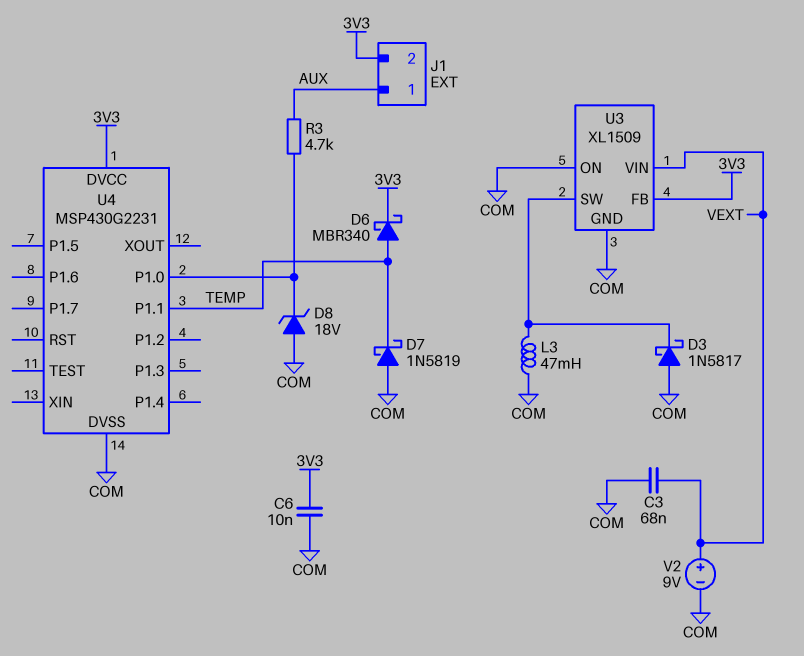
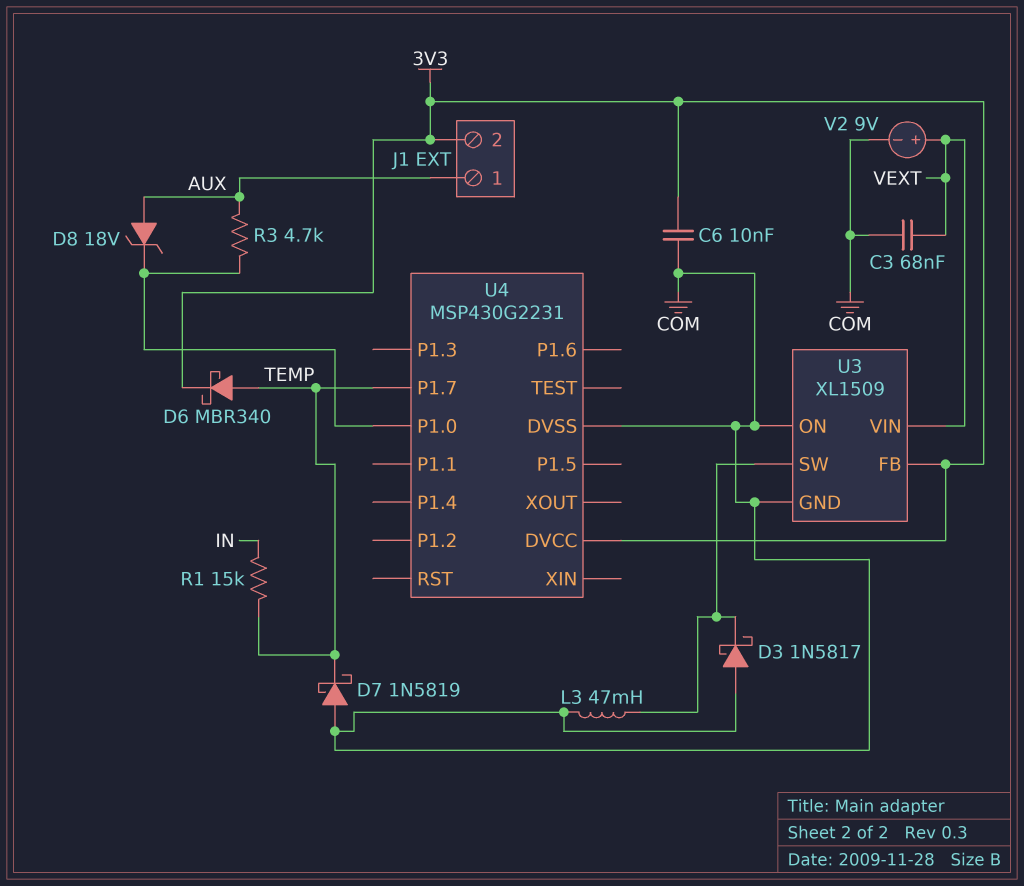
D8: zener 18V (A COM, K U4/P1.0) -> zener 18V (A AUX, K U4/P1.0)
R1: none -> 15k (IN, TEMP)
U4 pin P1.1: TEMP -> none
U4 pin P1.7: none -> TEMP

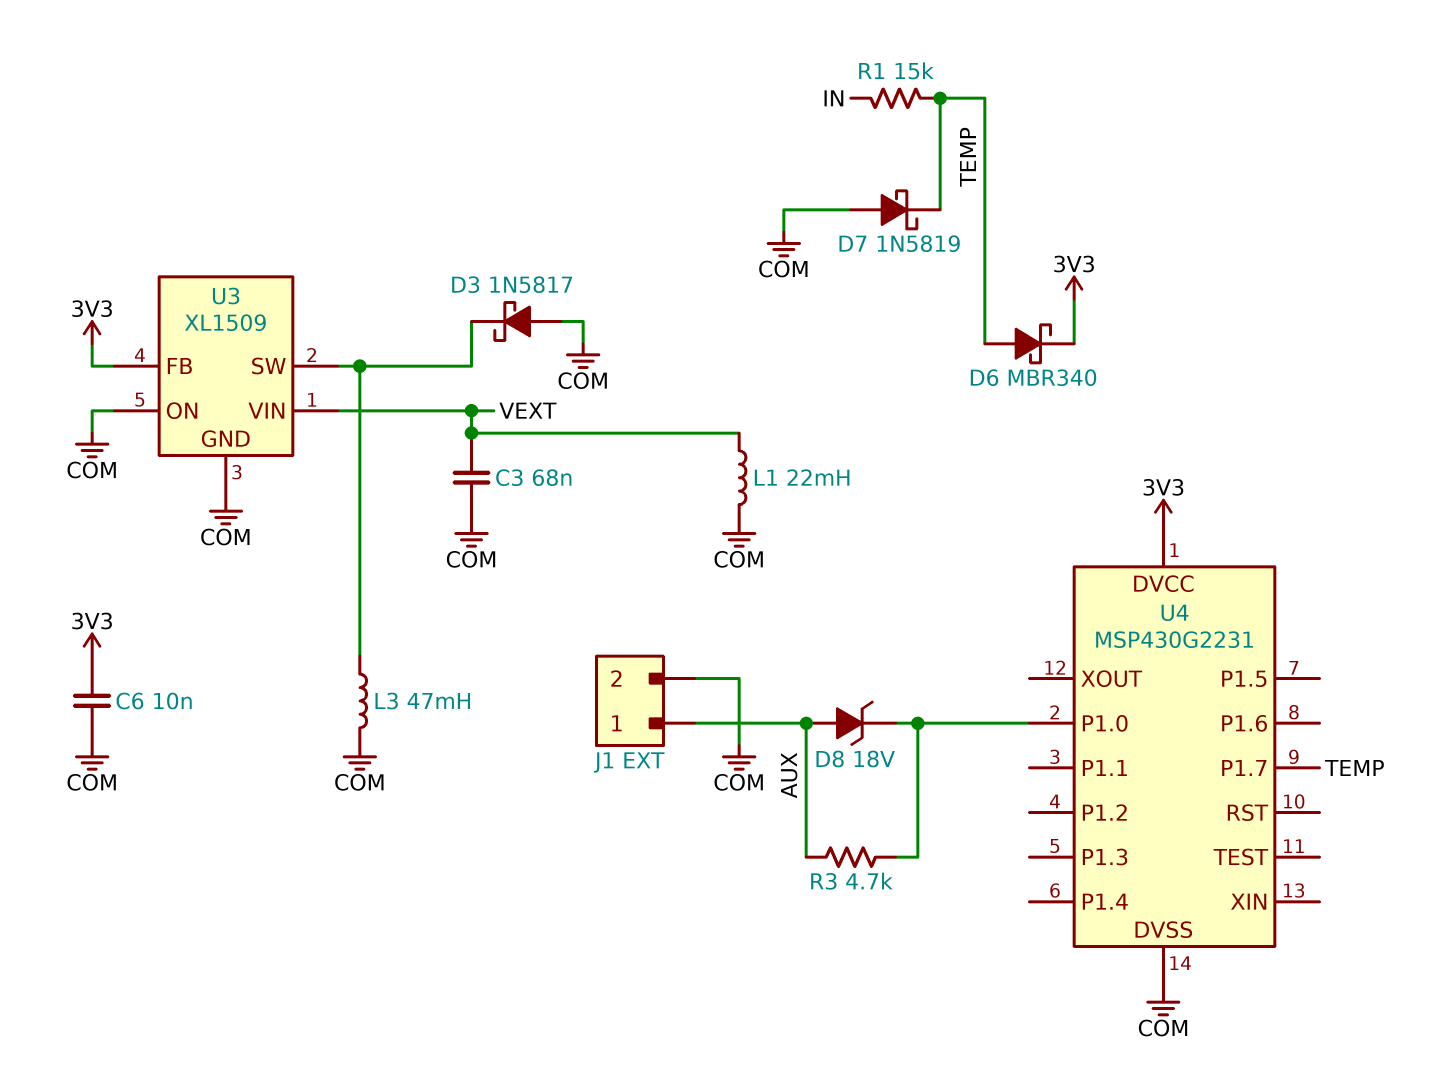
J1 pin 2: 3V3 -> COM
L1: none -> 22mH (COM, VEXT)
V2: 9V (plus VEXT, minus COM) -> none

